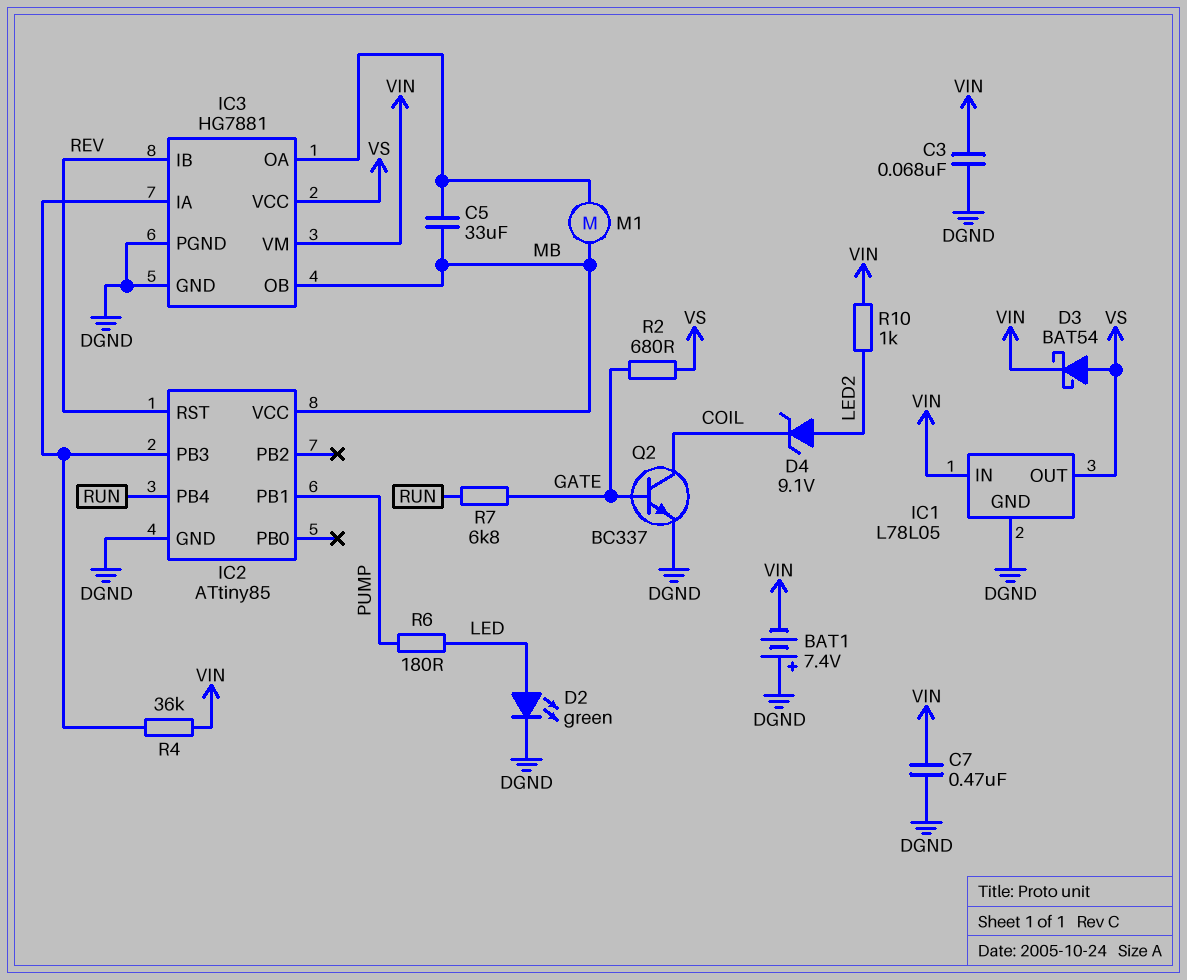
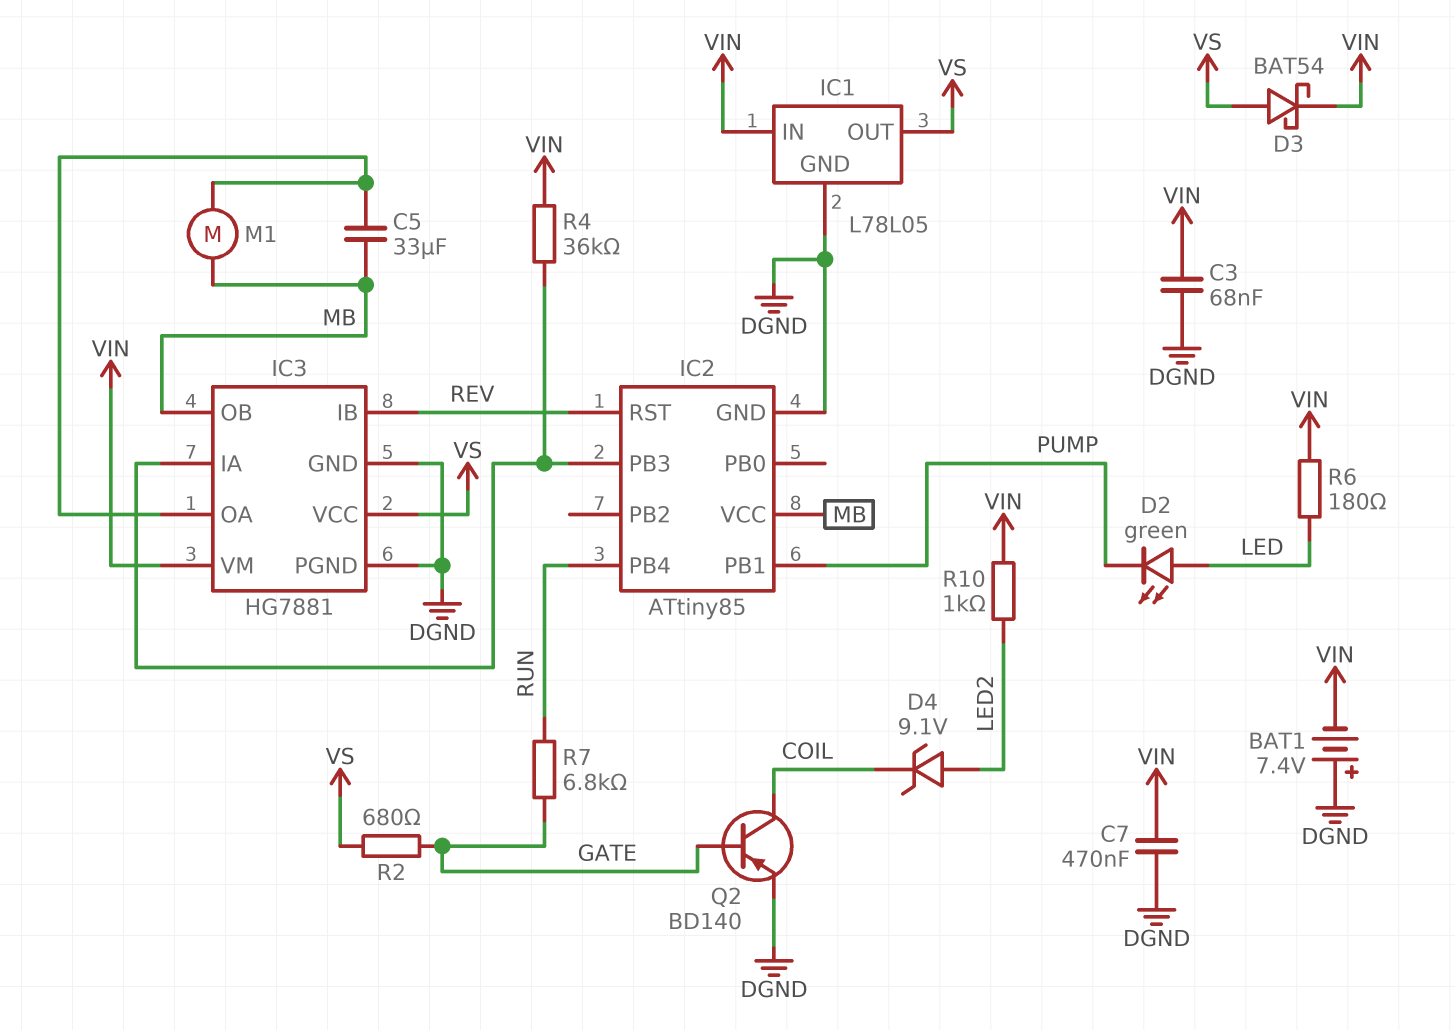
D2: LED green (A LED, K DGND) -> LED green (A LED, K PUMP)
Q2: NPN BC337 (B GATE, C COIL, E DGND) -> PNP BD140 (B GATE, C COIL, E DGND)
R6: 180 (LED, PUMP) -> 180 (LED, VIN)

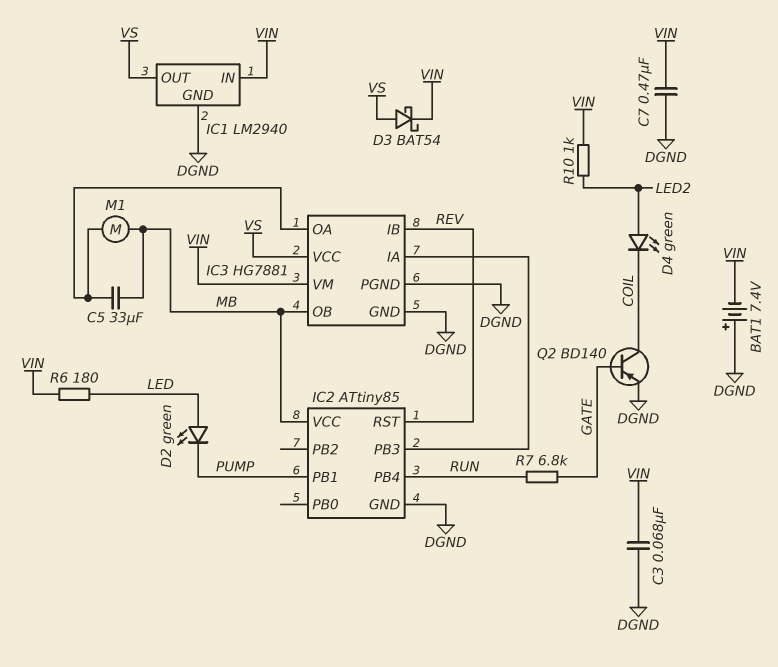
D4: zener 9.1V (A LED2, K COIL) -> LED green (A LED2, K COIL)
IC1: L78L05 -> LM2940
R2: 680 (GATE, VS) -> none
R4: 36k (IC2/PB3, VIN) -> none

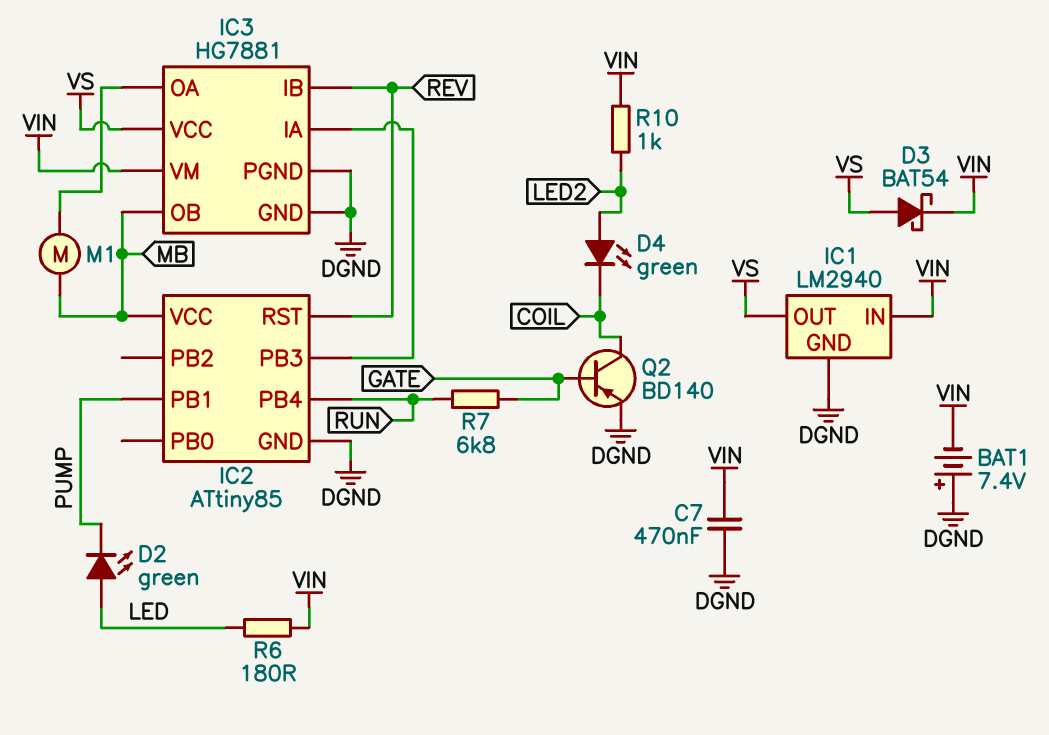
C3: 68nF (DGND, VIN) -> none
C5: 33uF (IC3/OA, MB) -> none

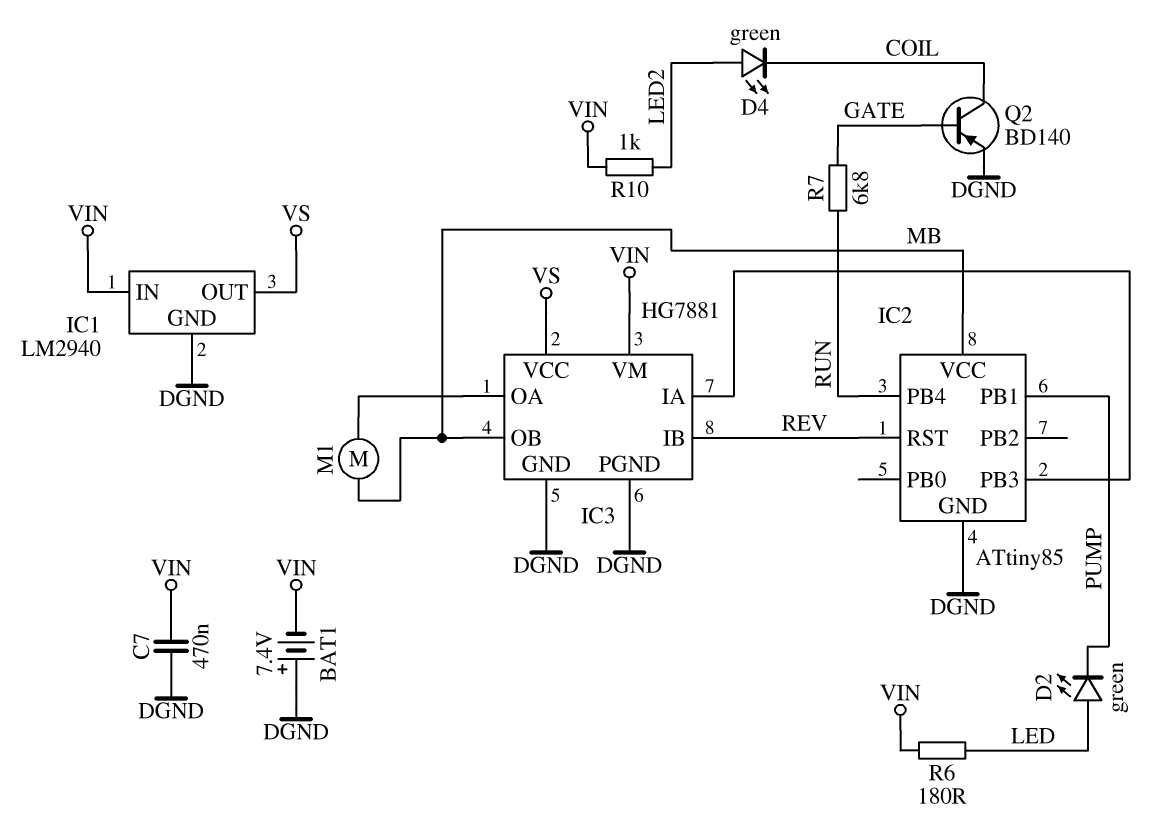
D3: schottky BAT54 (A VS, K VIN) -> none

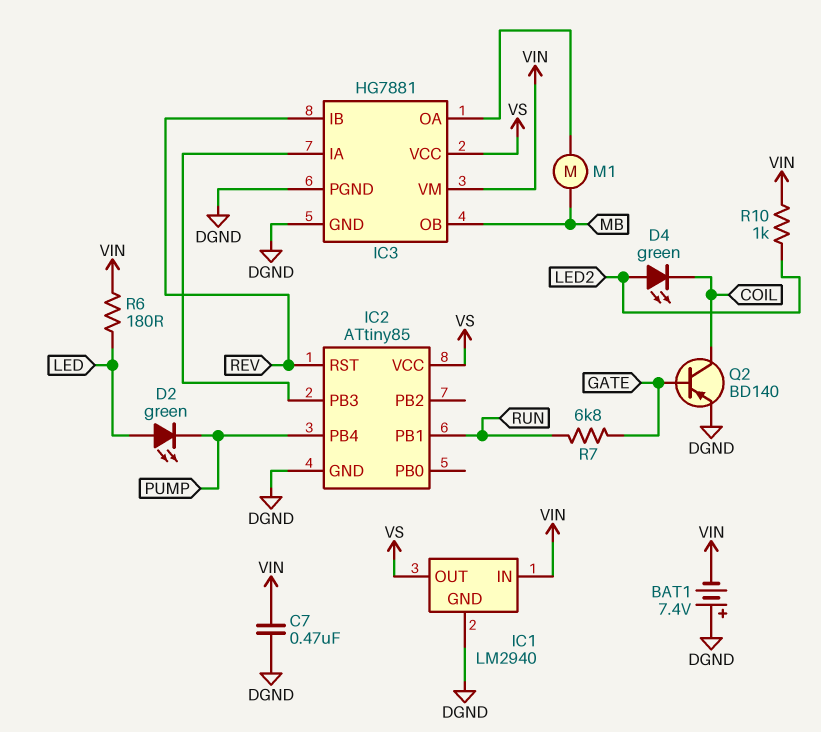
IC2 pin PB1: PUMP -> RUN
IC2 pin PB4: RUN -> PUMP
IC2 pin VCC: MB -> VS

